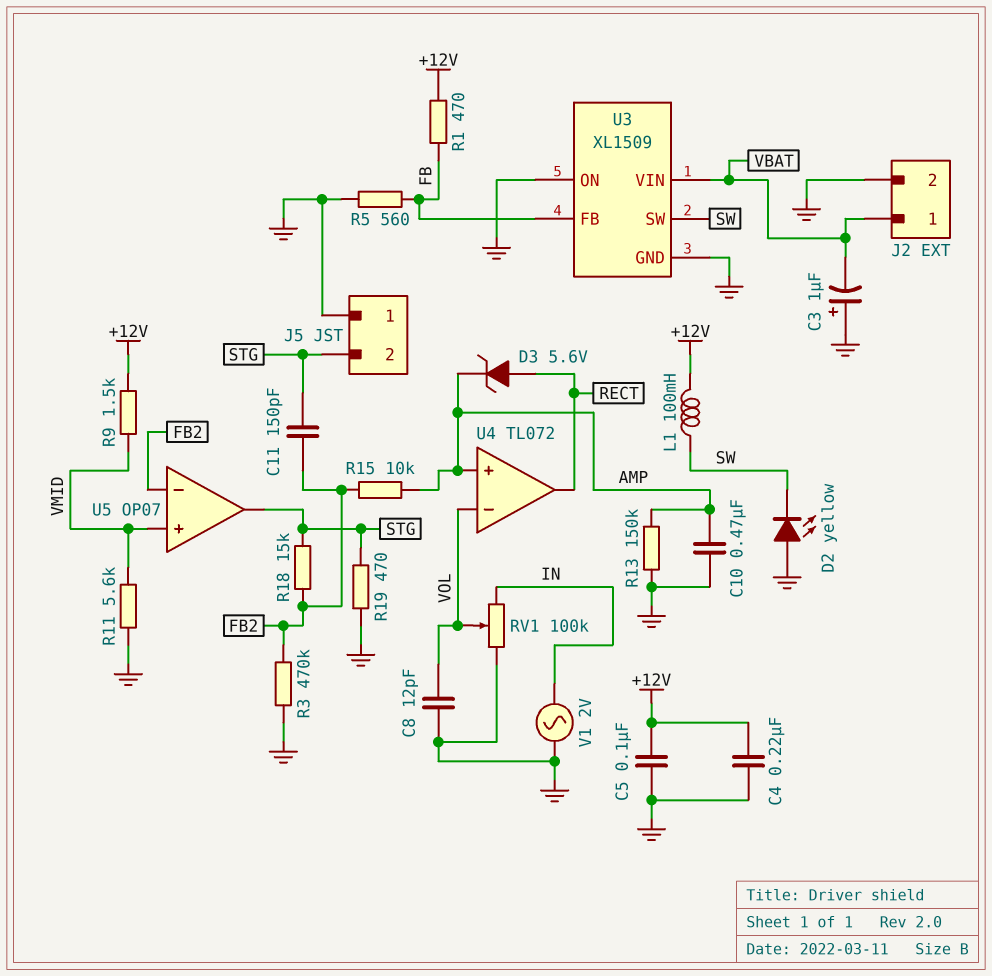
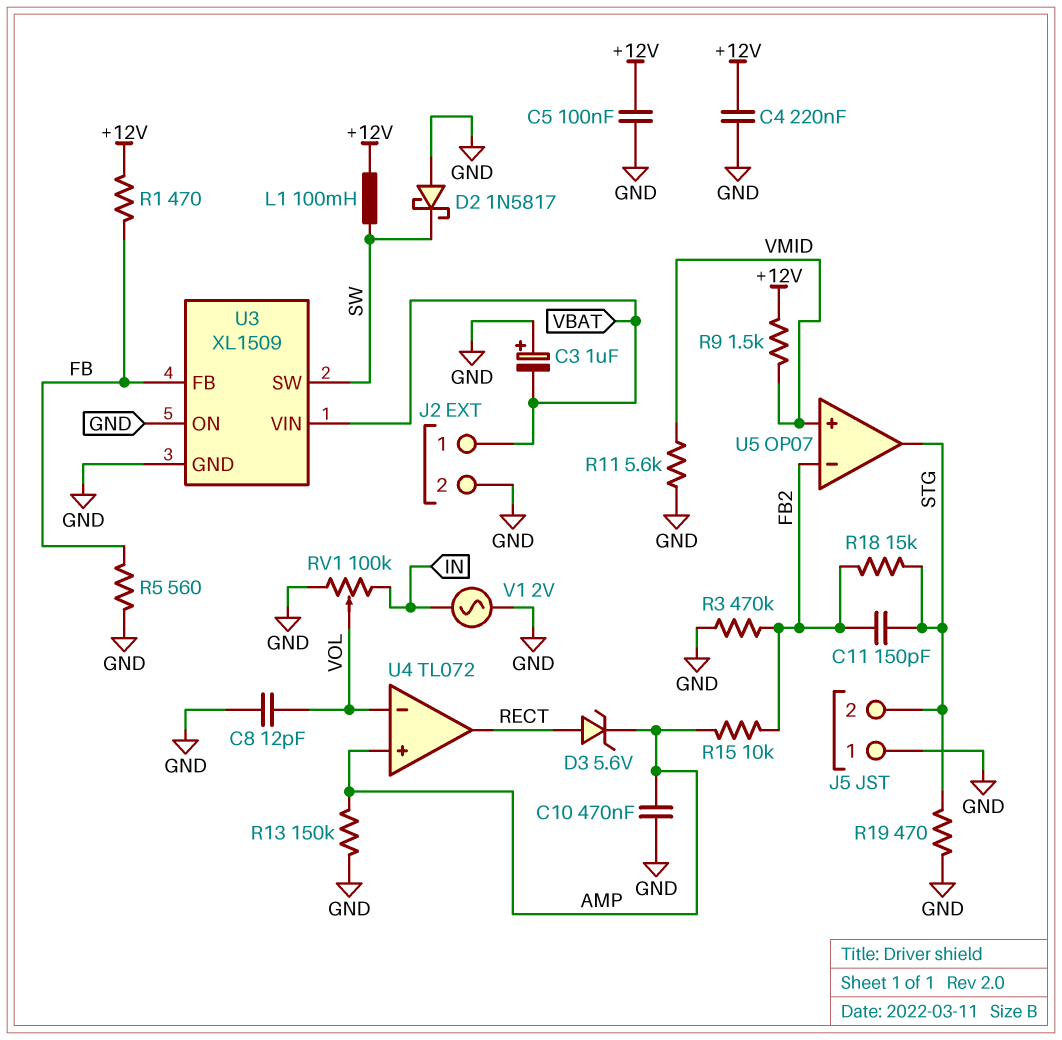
D2: LED yellow (A GND, K SW) -> schottky 1N5817 (A GND, K SW)

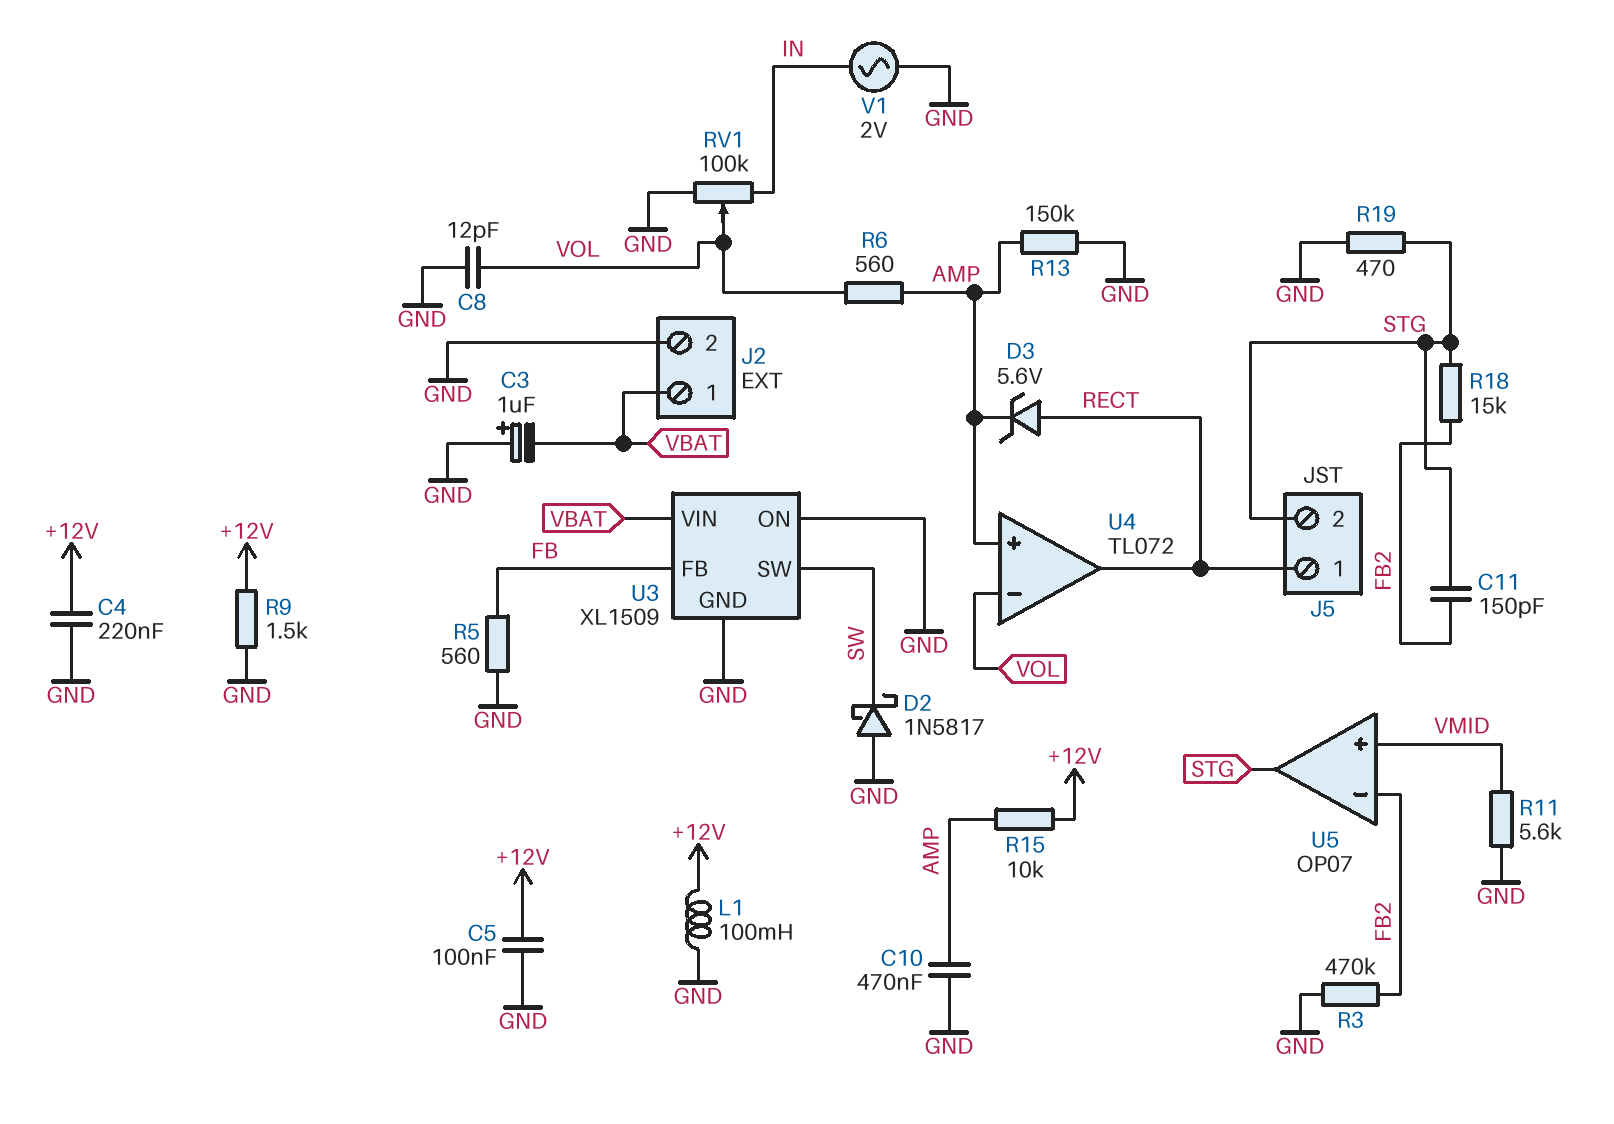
J5 pin 1: GND -> RECT
L1: 100mH (+12V, SW) -> 100mH (+12V, GND)
R1: 470 (+12V, FB) -> none
R6: none -> 560 (AMP, VOL)
R9: 1.5k (+12V, VMID) -> 1.5k (+12V, GND)
R15: 10k (AMP, FB2) -> 10k (+12V, AMP)

